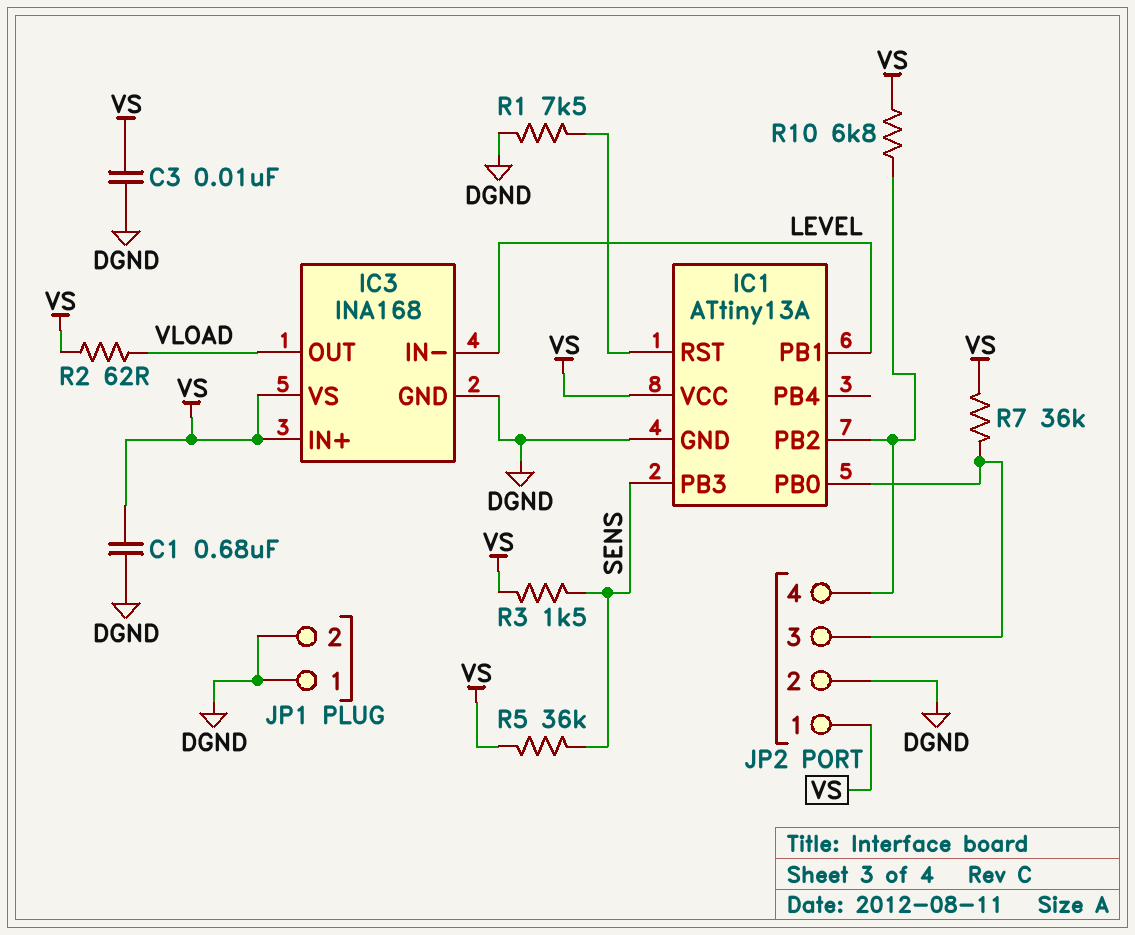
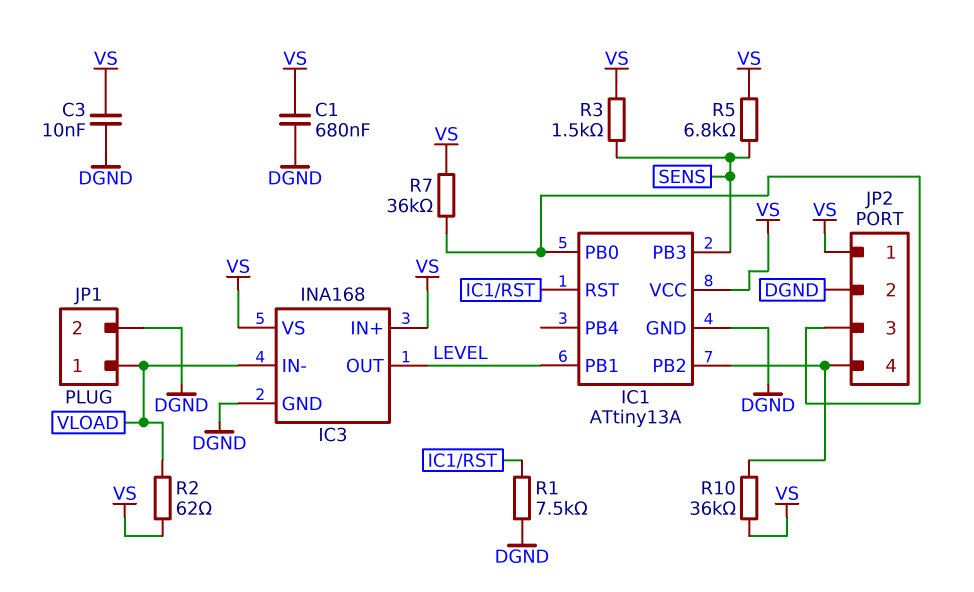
IC3 pin IN-: LEVEL -> VLOAD
IC3 pin OUT: VLOAD -> LEVEL
JP1 pin 1: DGND -> VLOAD
R5: 36k (SENS, VS) -> 6.8k (SENS, VS)
R10: 6.8k (IC1/PB2, VS) -> 36k (IC1/PB2, VS)

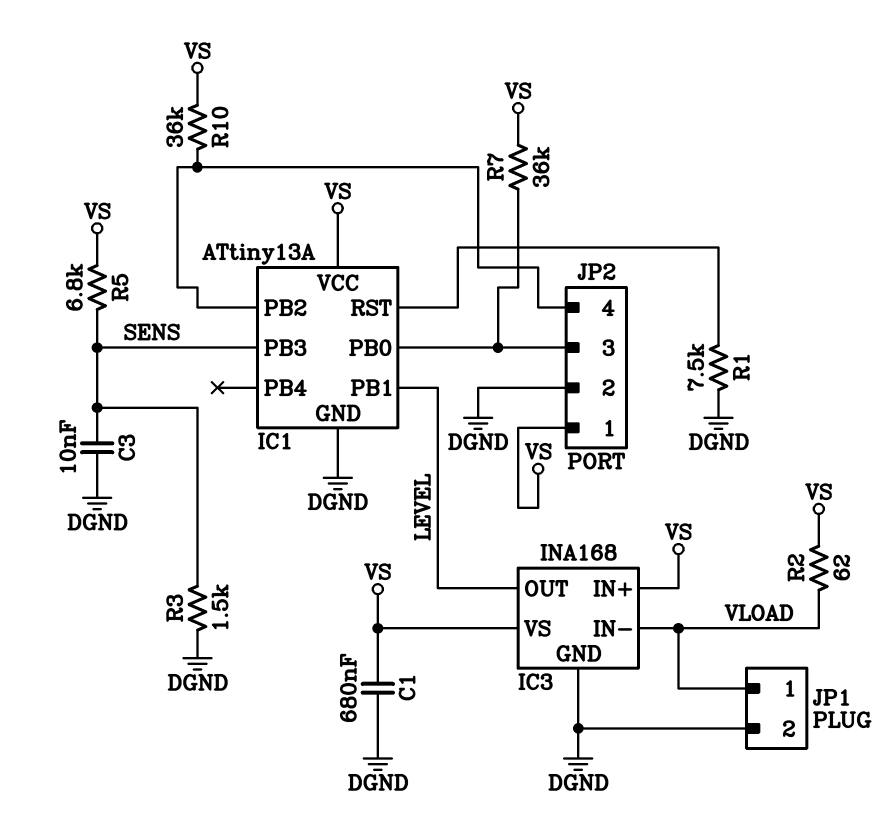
C3: 10nF (DGND, VS) -> 10nF (DGND, SENS)
R3: 1.5k (SENS, VS) -> 1.5k (DGND, SENS)

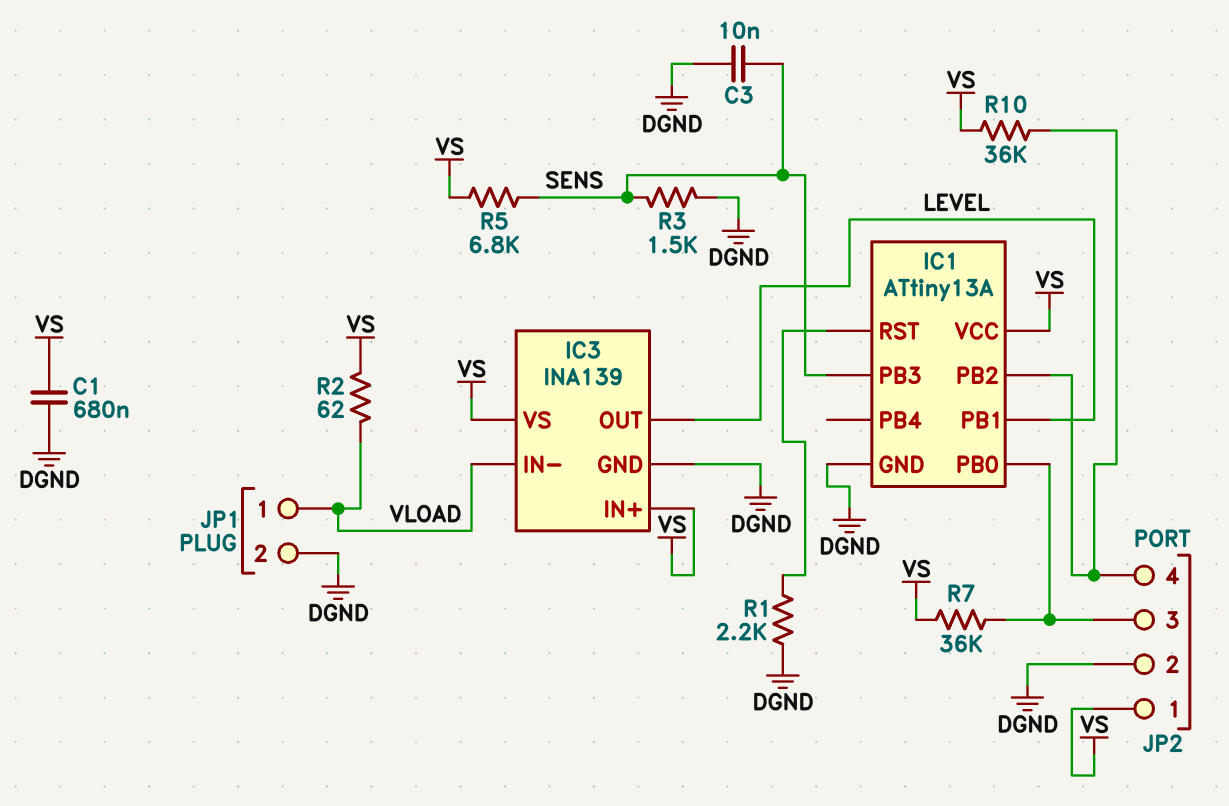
IC3: INA168 -> INA139
R1: 7.5k (DGND, IC1/RST) -> 2.2k (DGND, IC1/RST)

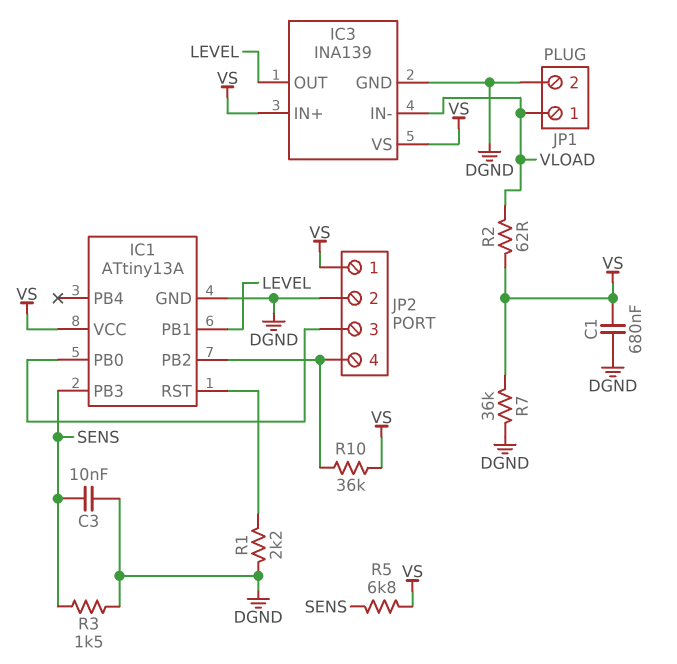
R7: 36k (IC1/PB0, VS) -> 36k (DGND, VS)

